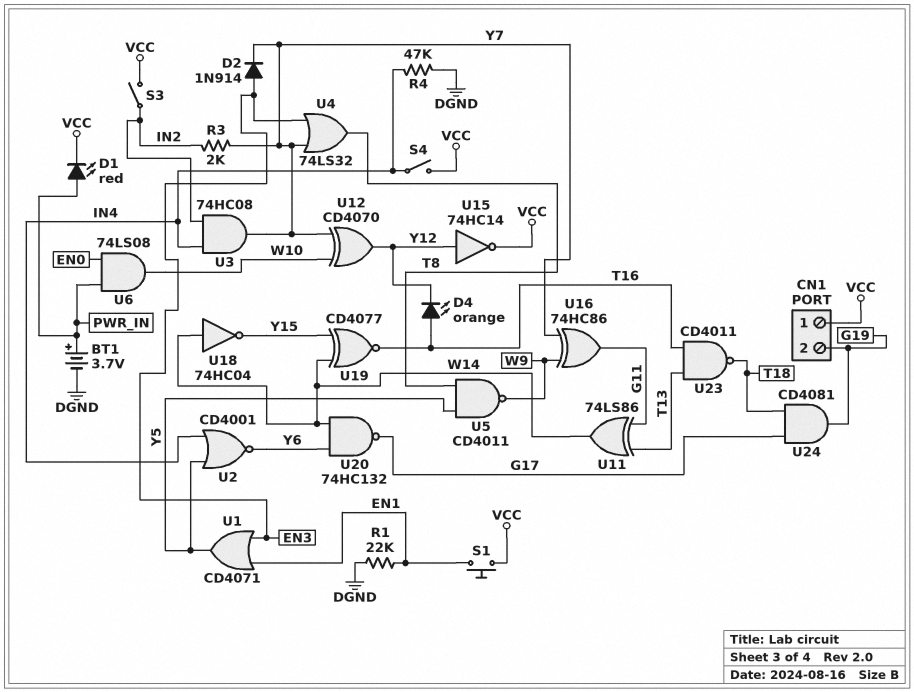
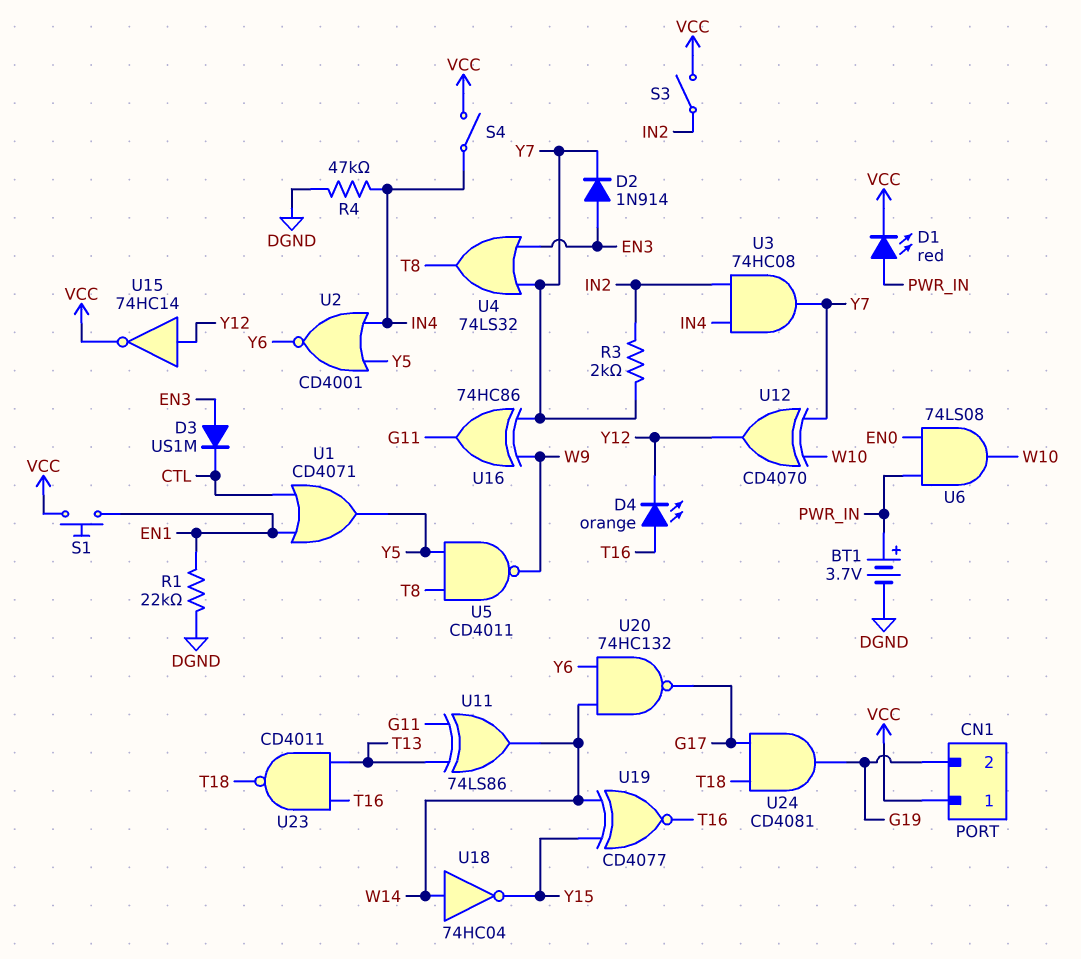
D3: none -> diode US1M (A EN3, K CTL)
U1: OR CD4071 (in EN1, in EN3, out Y5) -> OR CD4071 (in CTL, in EN1, out Y5)

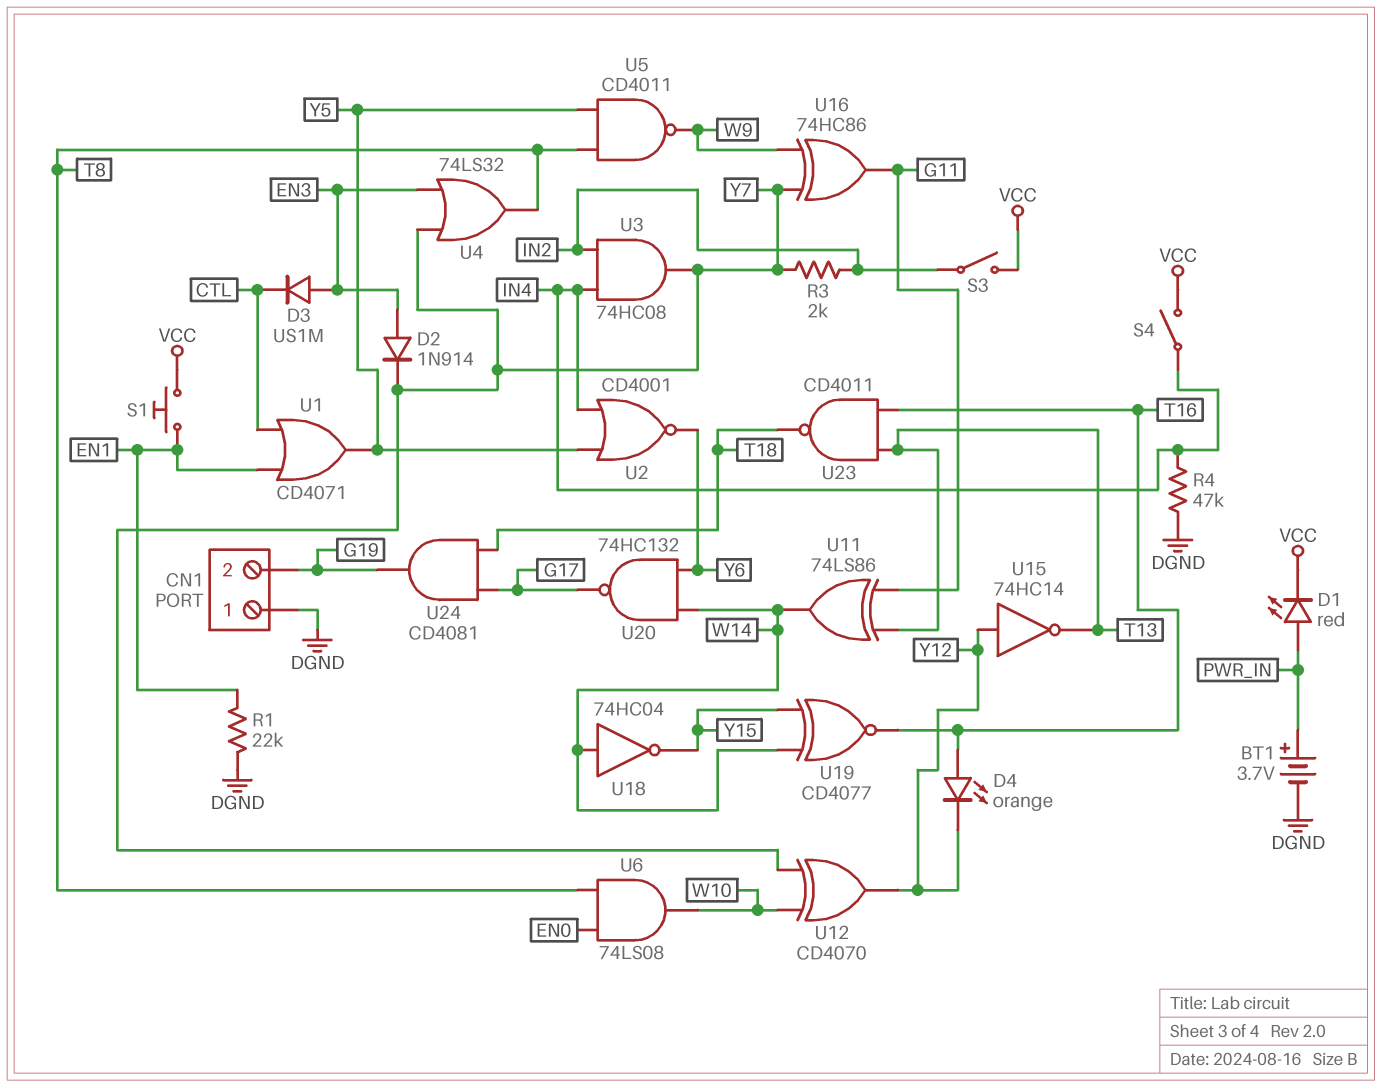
CN1 pin 1: VCC -> DGND
U6: AND 74LS08 (in EN0, in PWR_IN, out W10) -> AND 74LS08 (in EN0, in T8, out W10)
U15: NOT 74HC14 (in Y12, out VCC) -> NOT 74HC14 (in Y12, out T13)

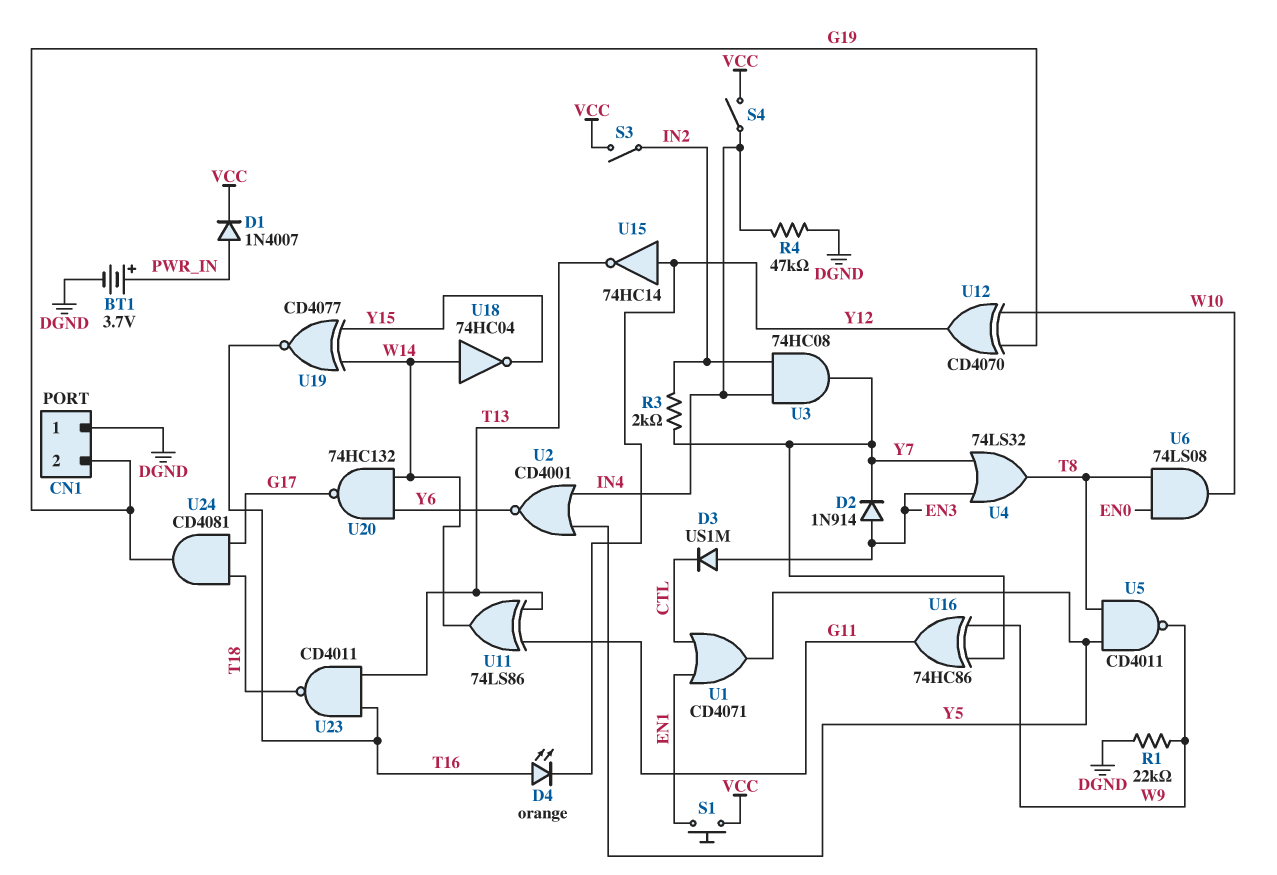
D1: LED red (A PWR_IN, K VCC) -> diode 1N4007 (A PWR_IN, K VCC)
R1: 22k (DGND, EN1) -> 22k (DGND, W9)
U12: XOR CD4070 (in W10, in Y7, out Y12) -> XOR CD4070 (in G19, in W10, out Y12)

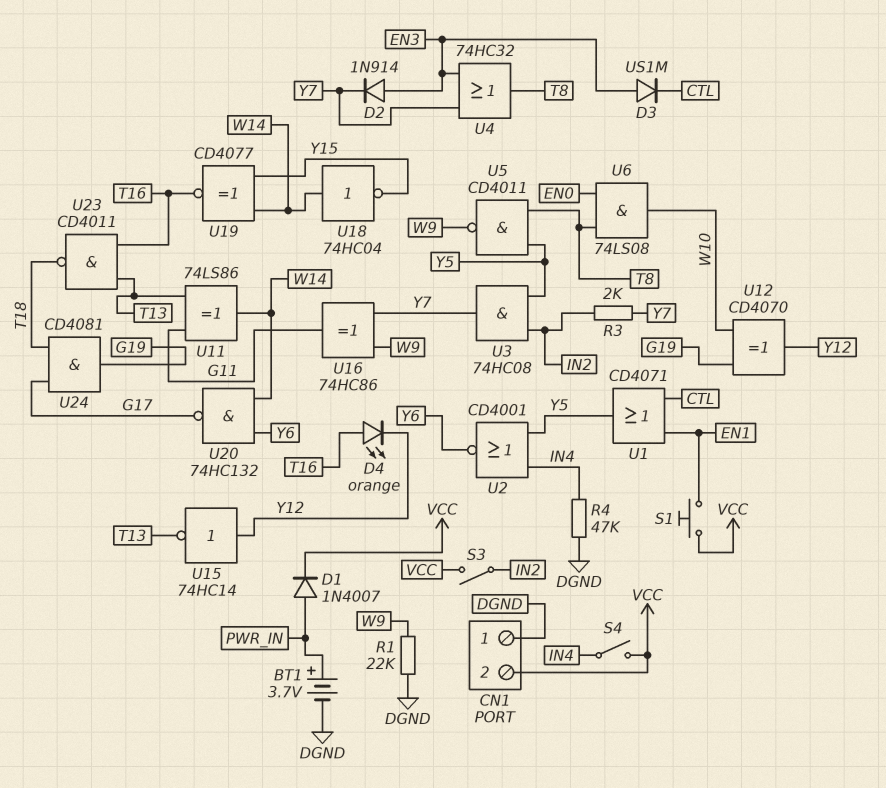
CN1 pin 2: G19 -> VCC
U3: AND 74HC08 (in IN2, in IN4, out Y7) -> AND 74HC08 (in IN2, in Y5, out Y7)
U4: OR 74LS32 (in EN3, in Y7, out T8) -> OR 74HC32 (in EN3, in Y7, out T8)

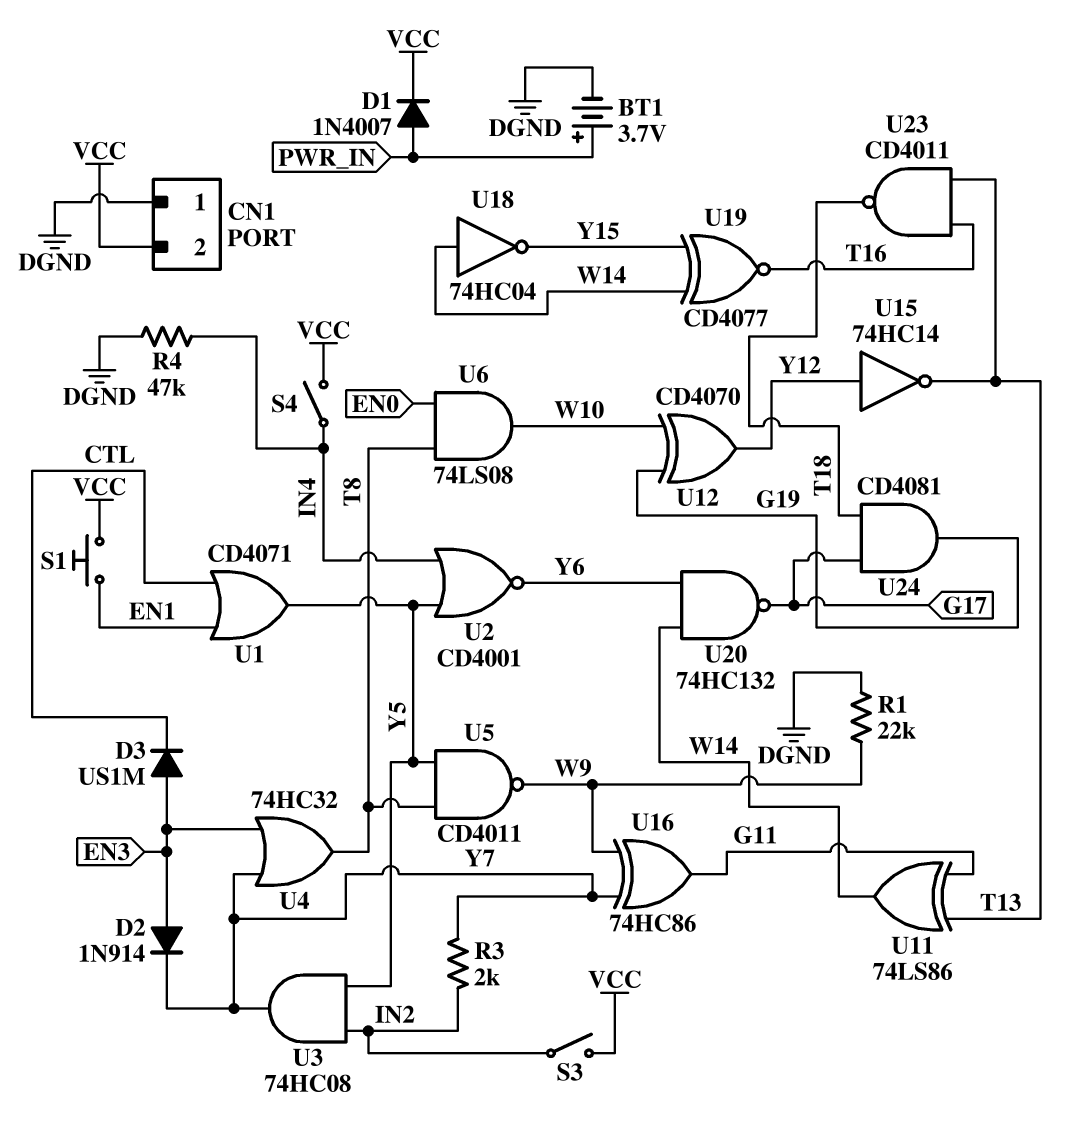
D4: LED orange (A T16, K Y12) -> none

